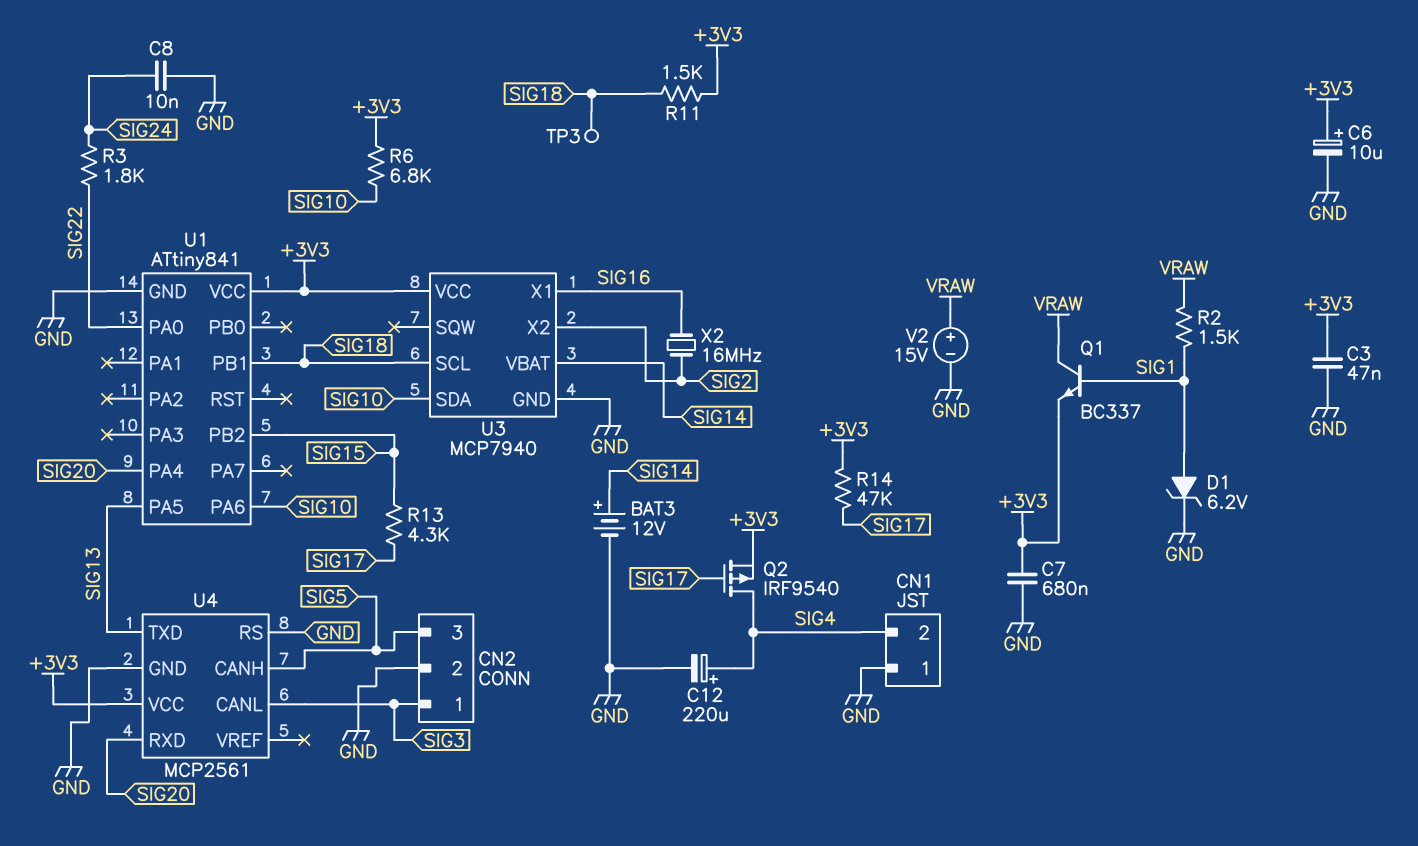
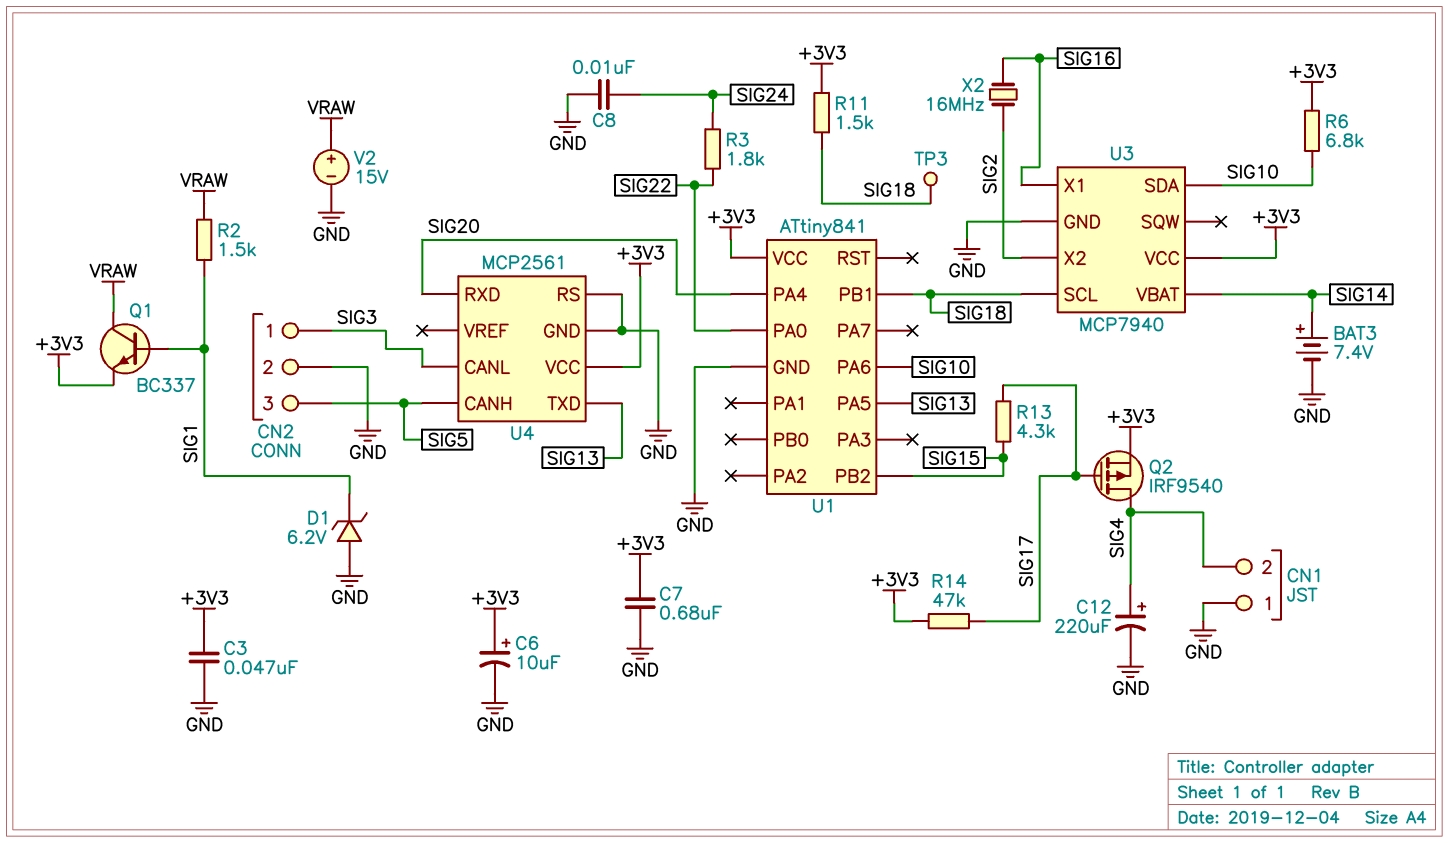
BAT3: 12V (plus SIG14, minus GND) -> 7.4V (plus SIG14, minus GND)
D1: zener 6.2V (A SIG1, K GND) -> zener 6.2V (A GND, K SIG1)

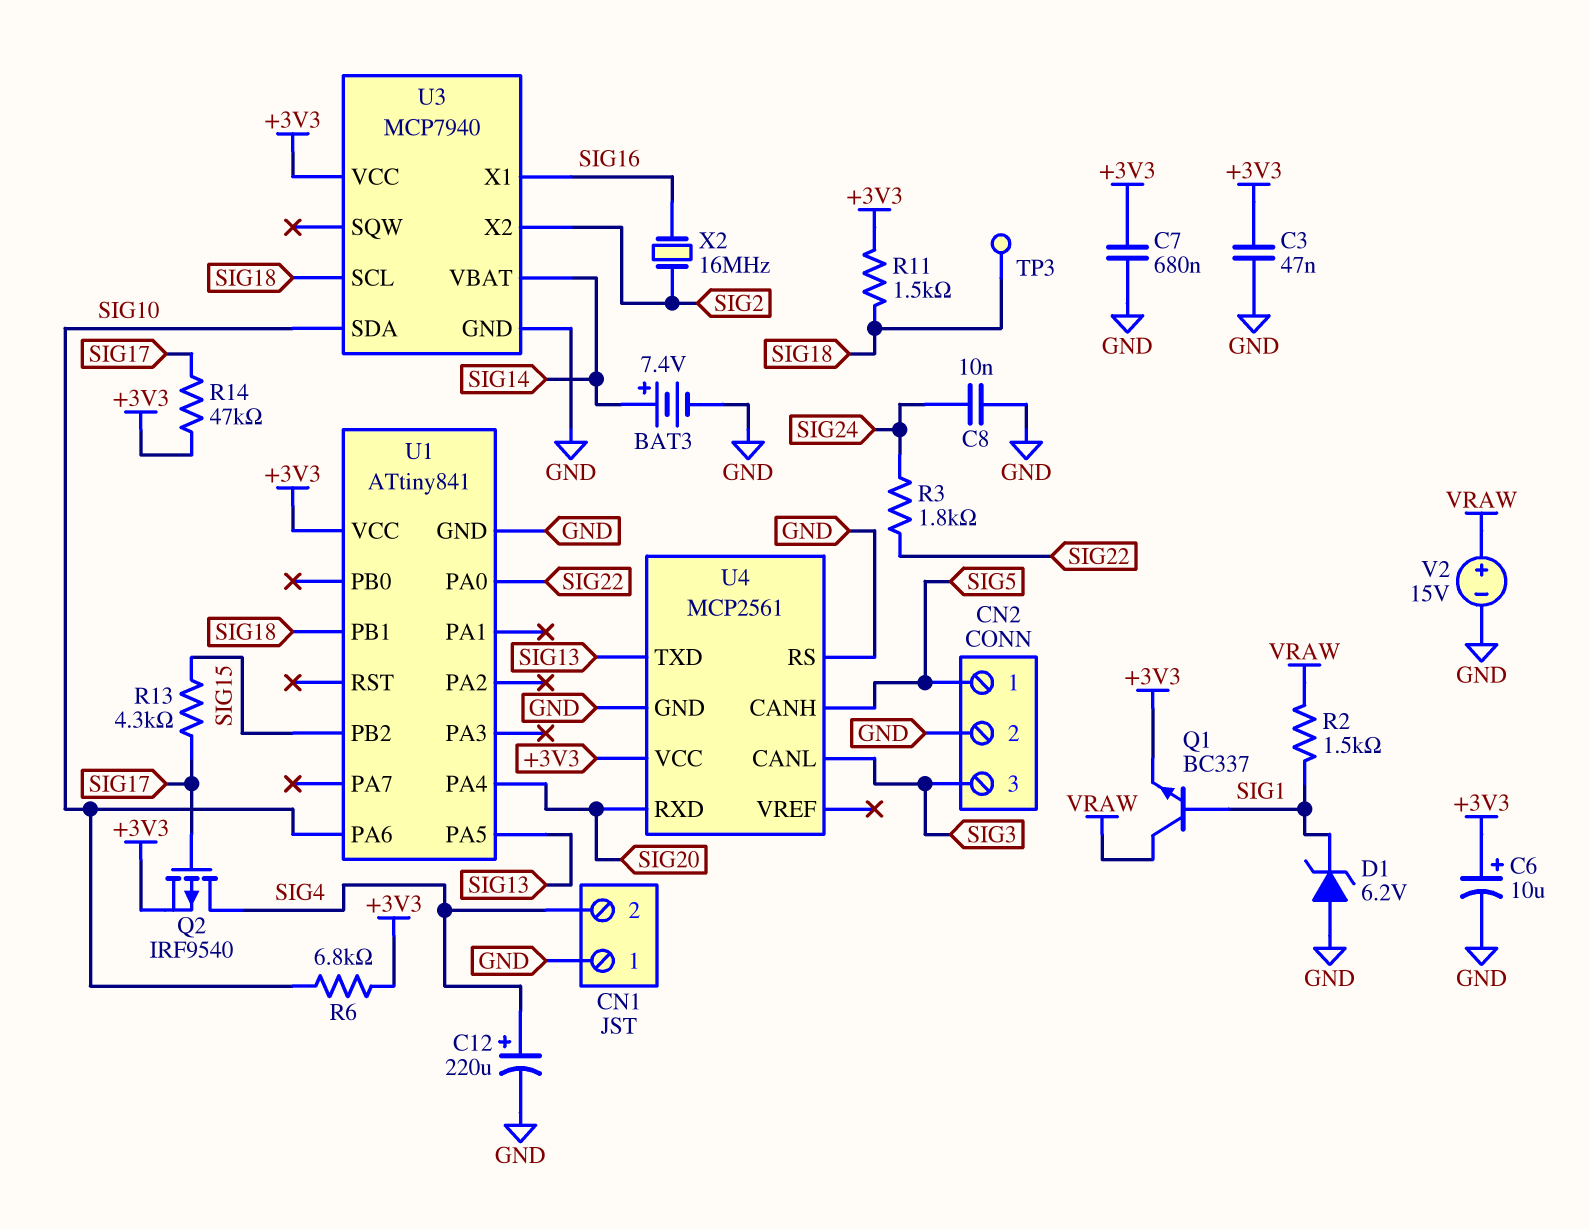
CN2 pin 1: SIG3 -> SIG5
CN2 pin 3: SIG5 -> SIG3

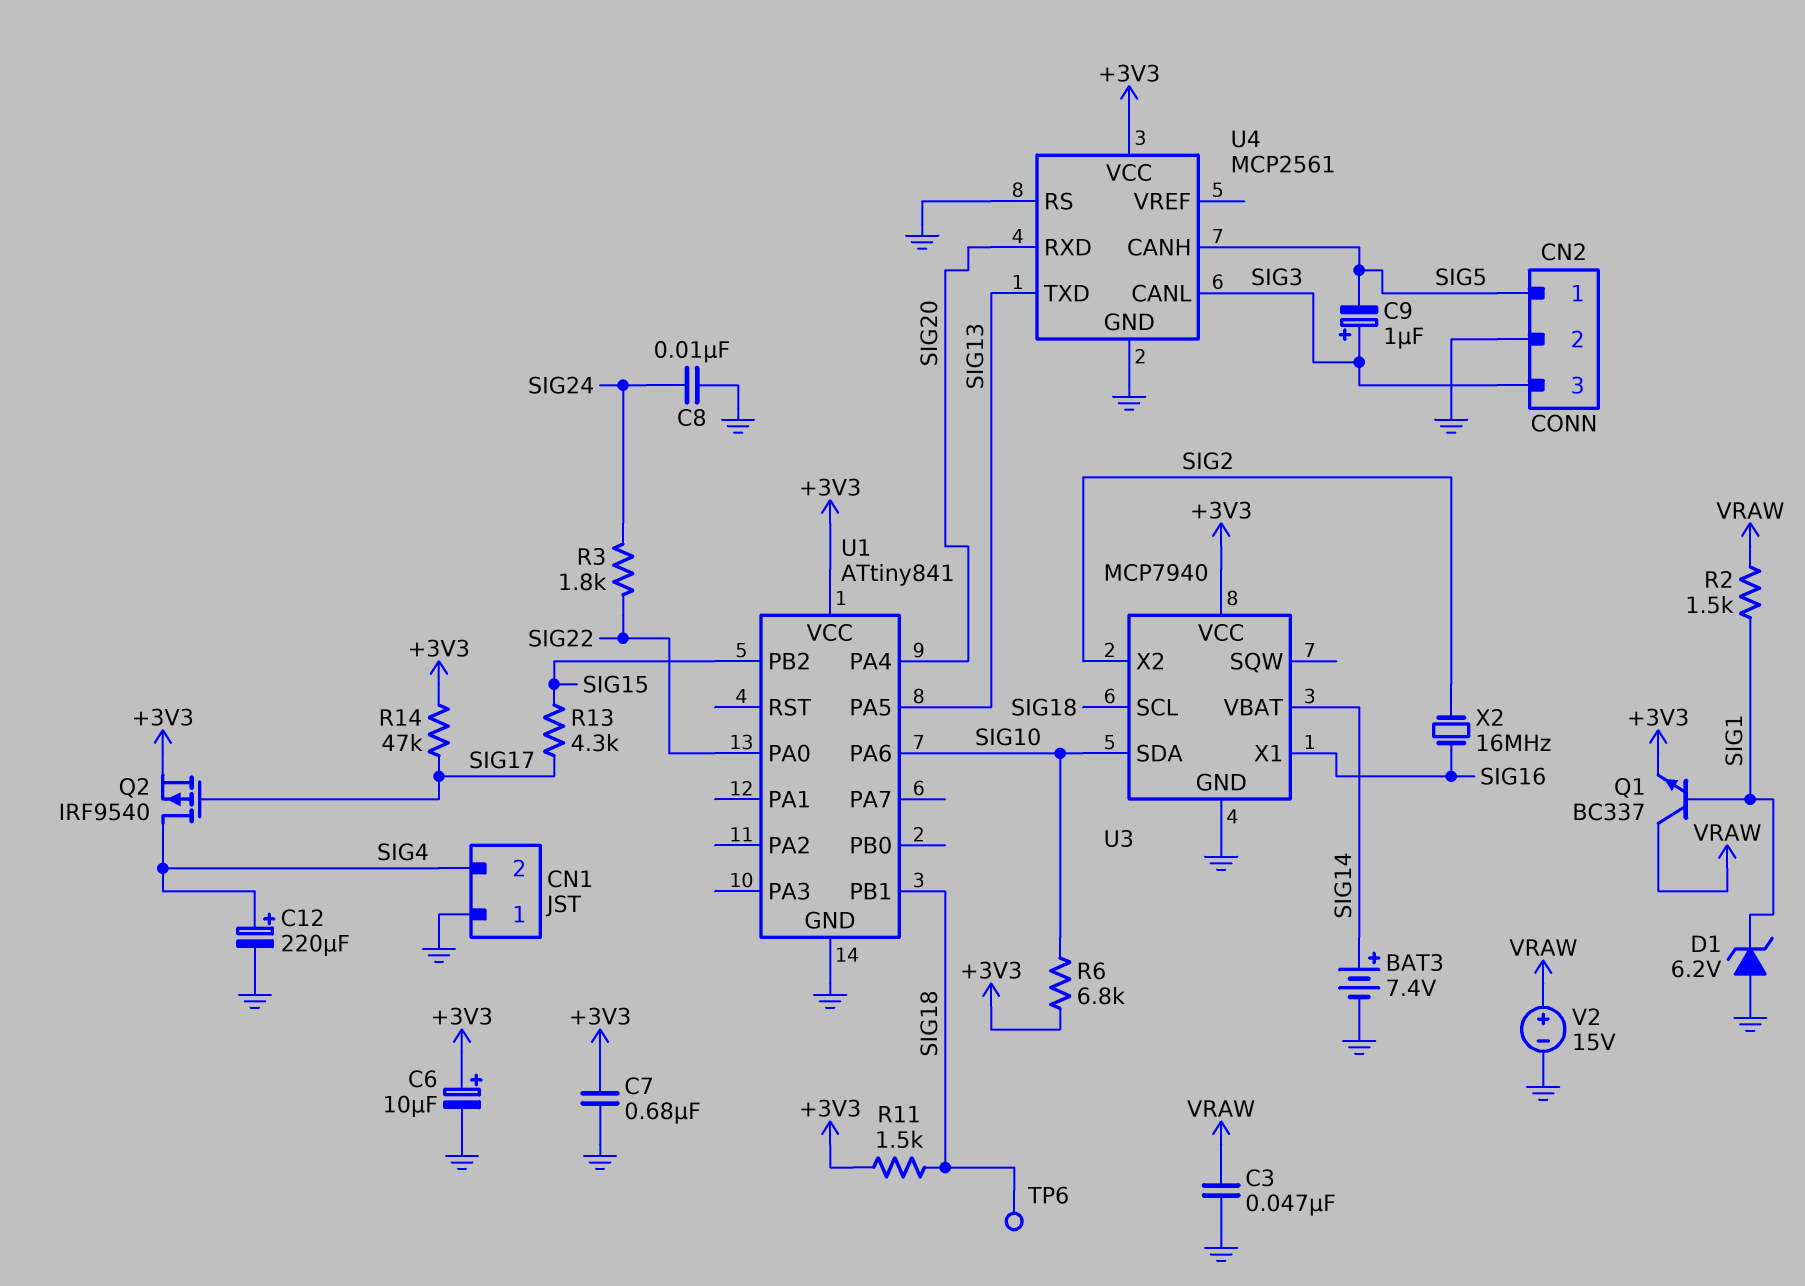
C3: 47nF (+3V3, GND) -> 47nF (GND, VRAW)
C9: none -> 1uF (plus SIG3, minus SIG5)
TP3: test point (SIG18) -> none
TP6: none -> test point (SIG18)

